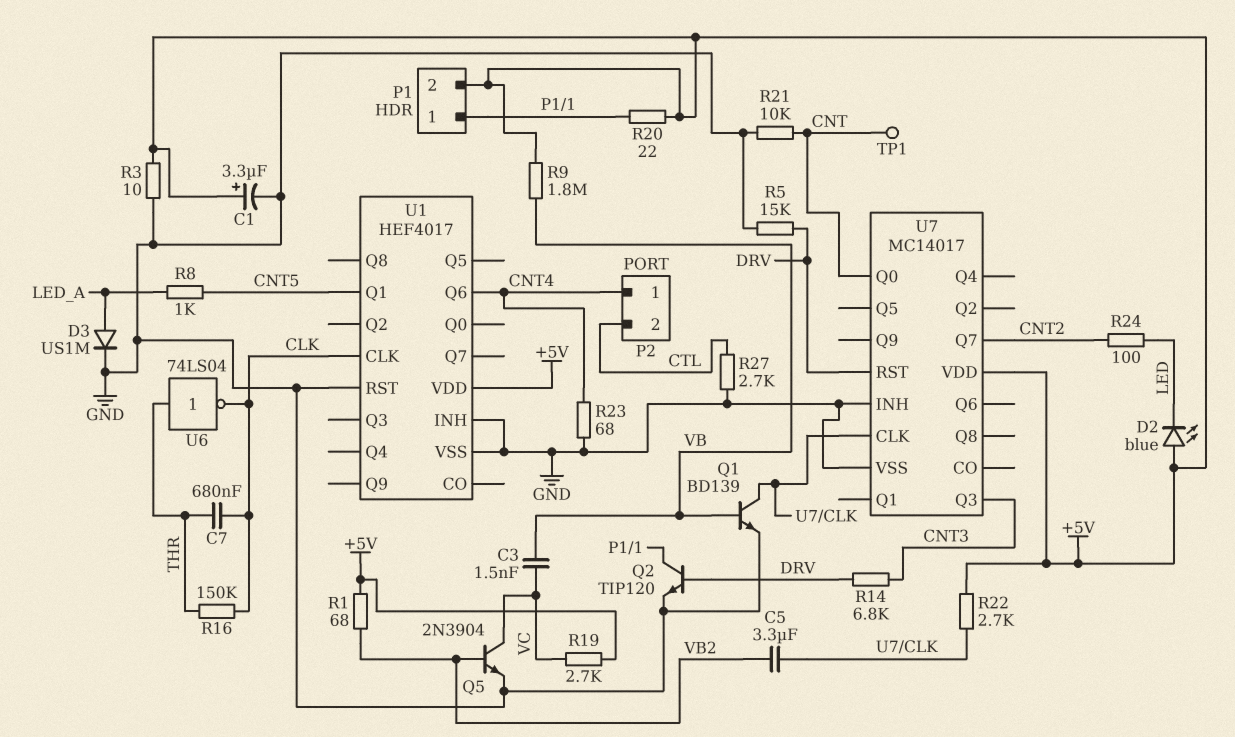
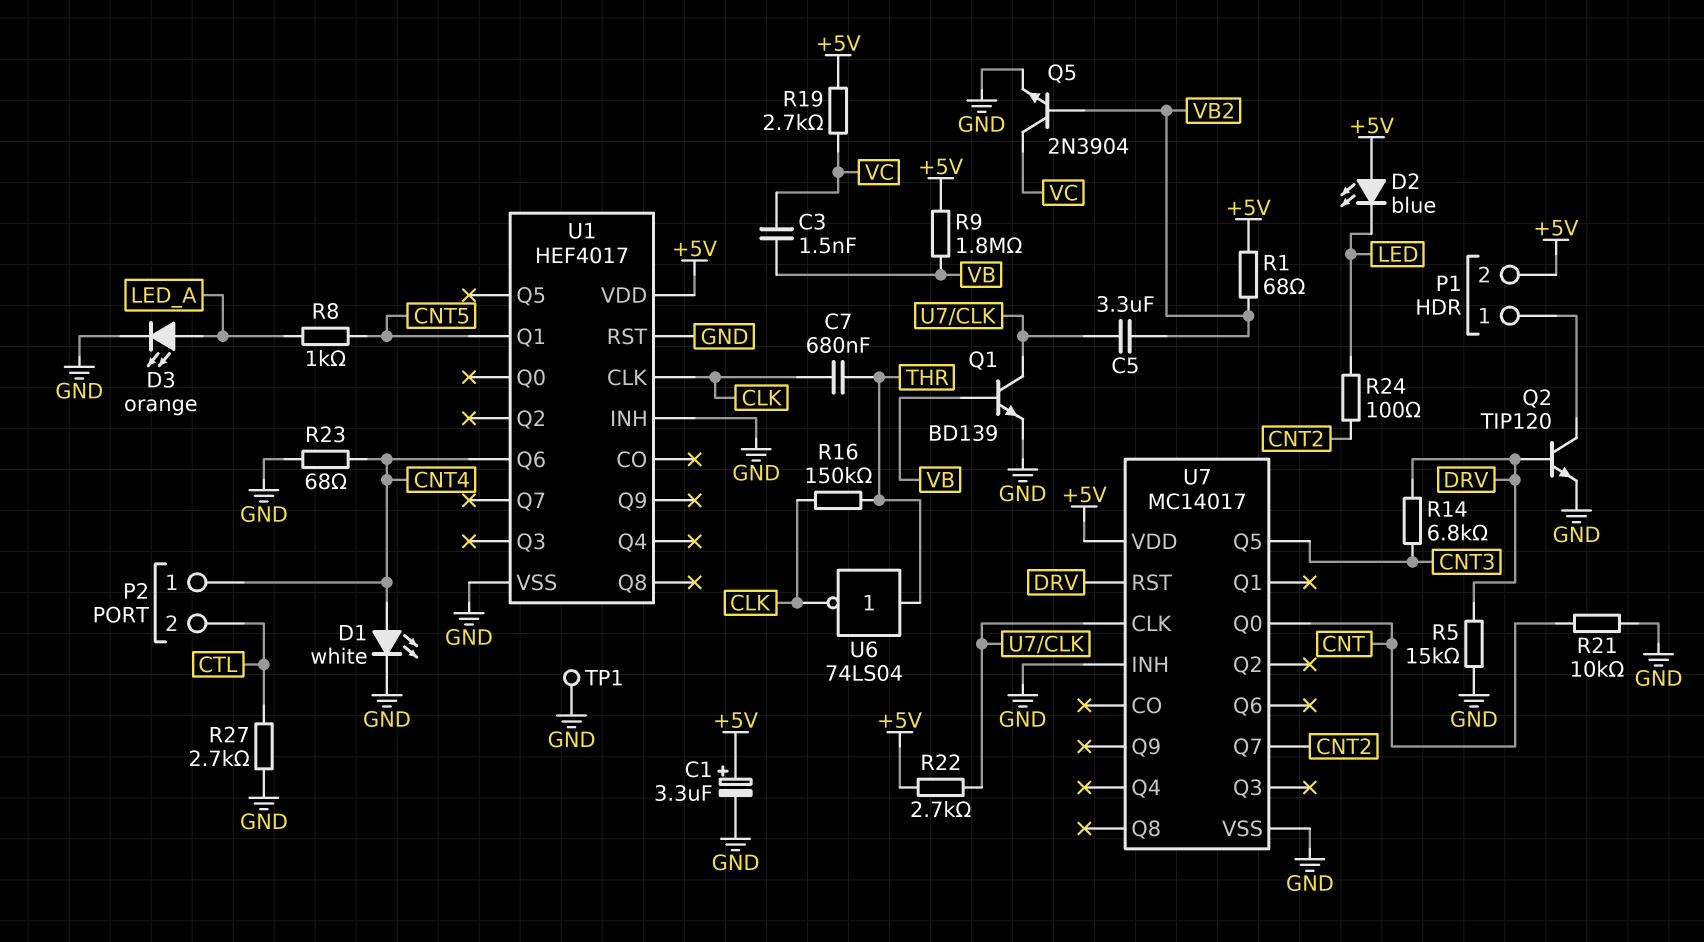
D1: none -> LED white (A CNT4, K GND)
D3: diode US1M (A LED_A, K GND) -> LED orange (A LED_A, K GND)
R3: 10 (+5V, GND) -> none
R20: 22 (+5V, P1/1) -> none
TP1: test point (CNT) -> test point (GND)
U7 pin Q3: CNT3 -> none
U7 pin Q5: none -> CNT3

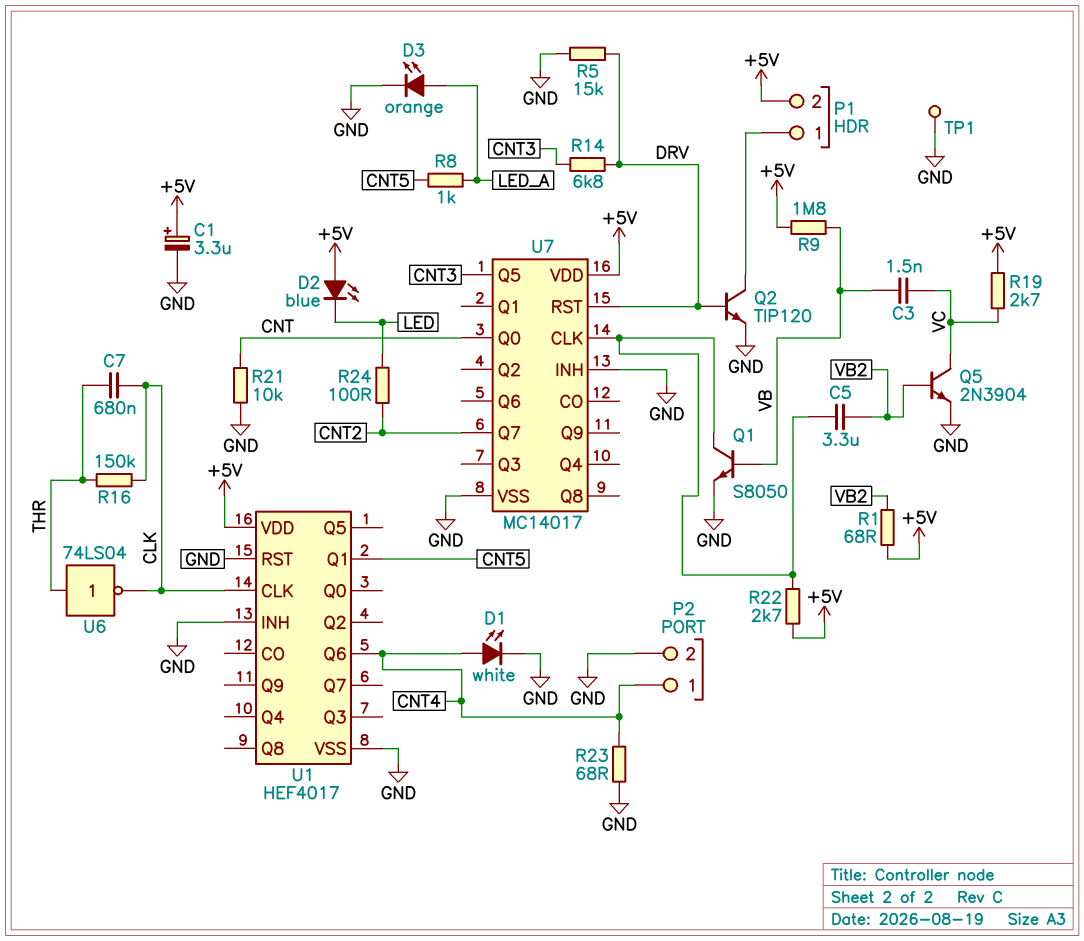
P2 pin 2: CTL -> GND
Q1: NPN BD139 (B VB, C U7/CLK, E GND) -> NPN S8050 (B VB, C U7/CLK, E GND)
R27: 2.7k (CTL, GND) -> none

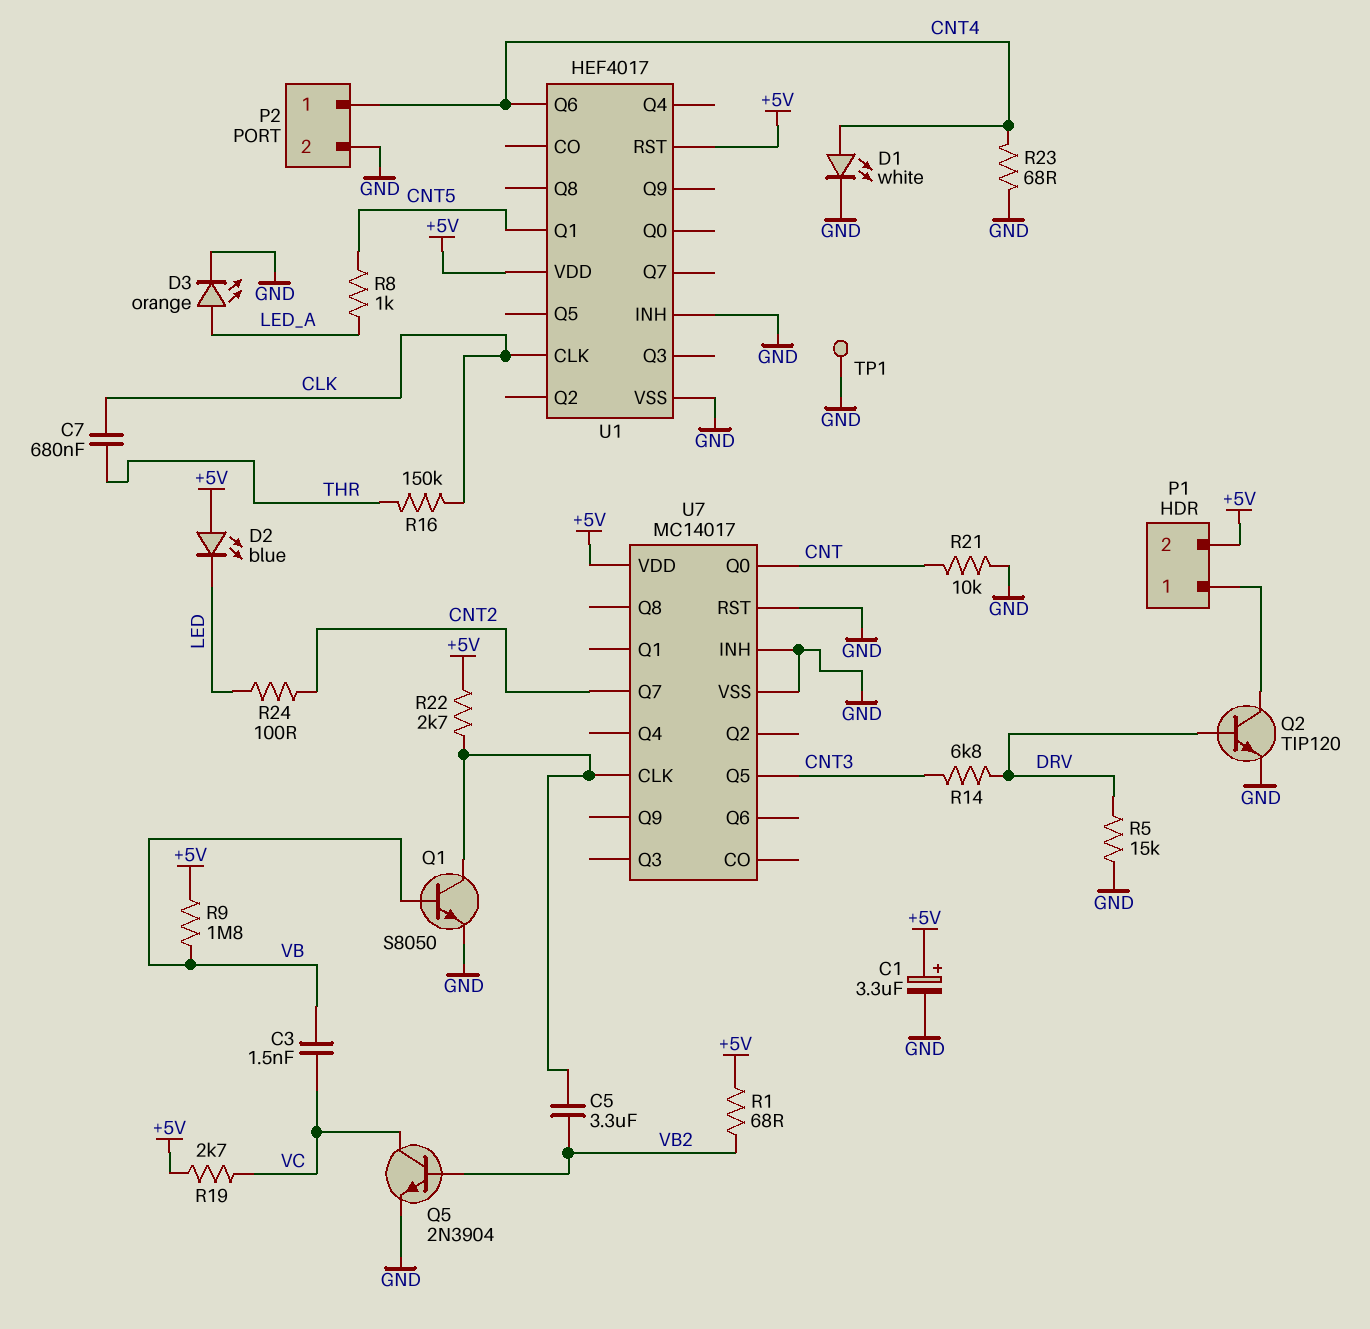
U1 pin RST: GND -> +5V
U6: NOT 74LS04 (in THR, out CLK) -> none
U7 pin RST: DRV -> GND

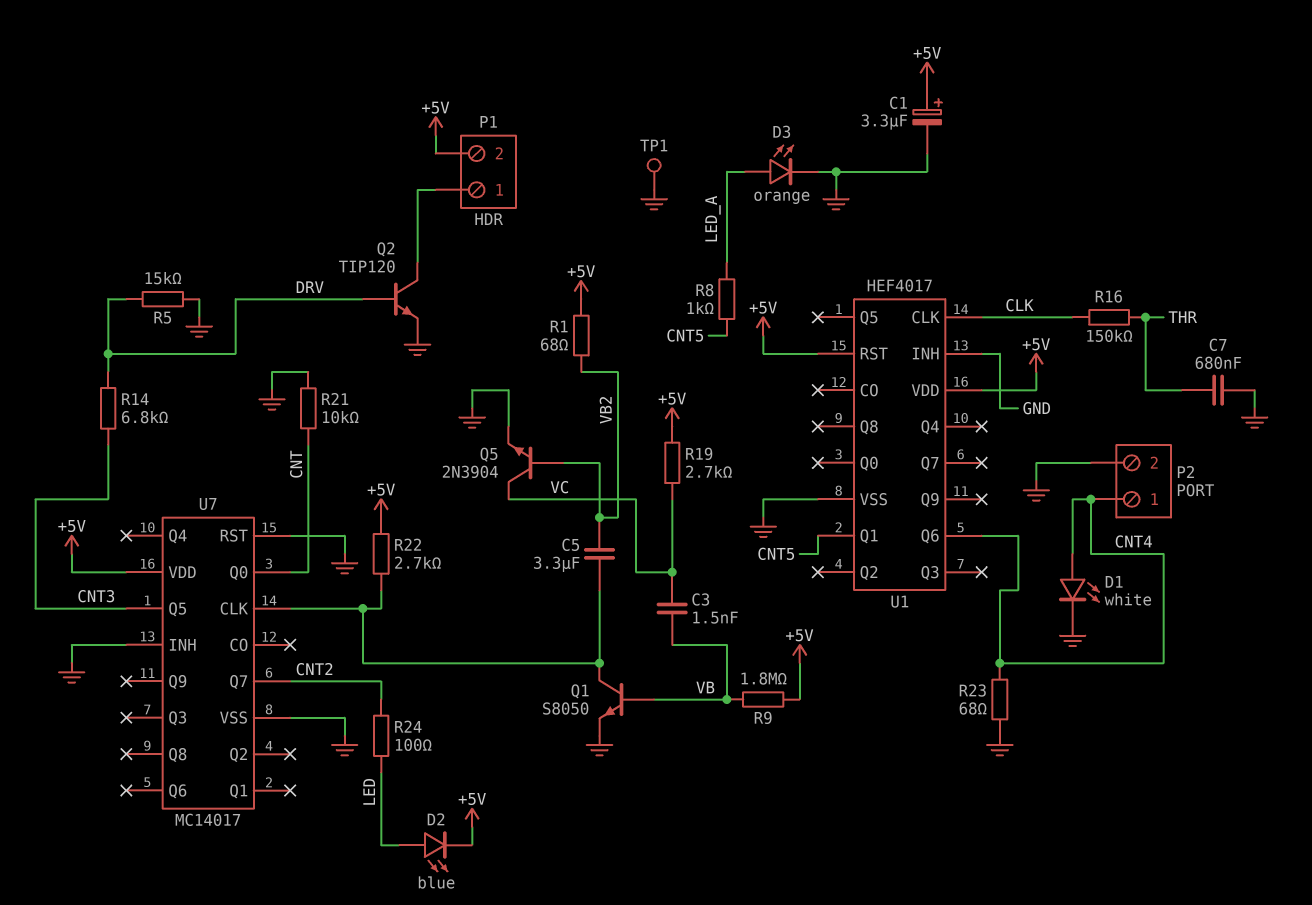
C7: 680nF (CLK, THR) -> 680nF (GND, THR)
D2: LED blue (A +5V, K LED) -> LED blue (A LED, K +5V)

